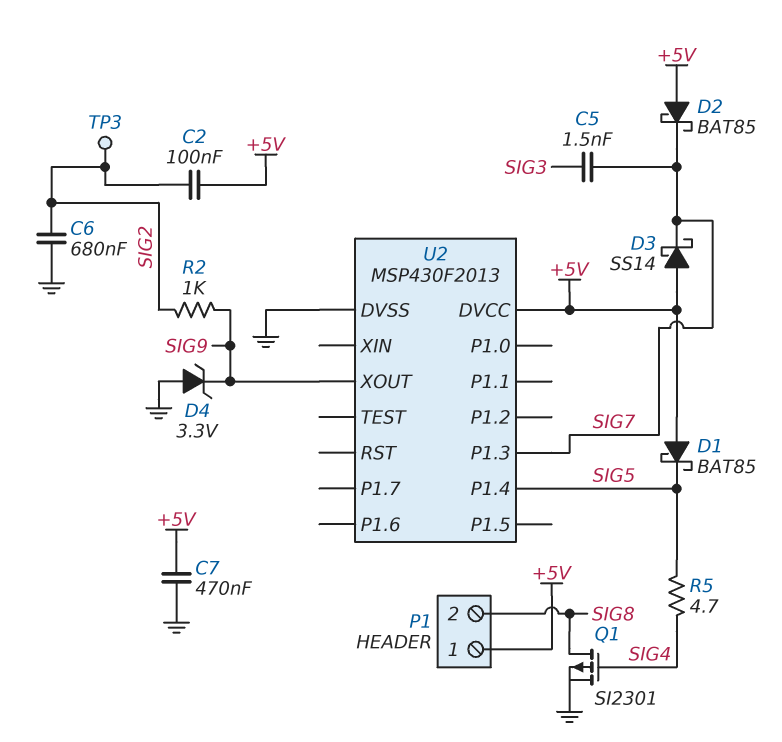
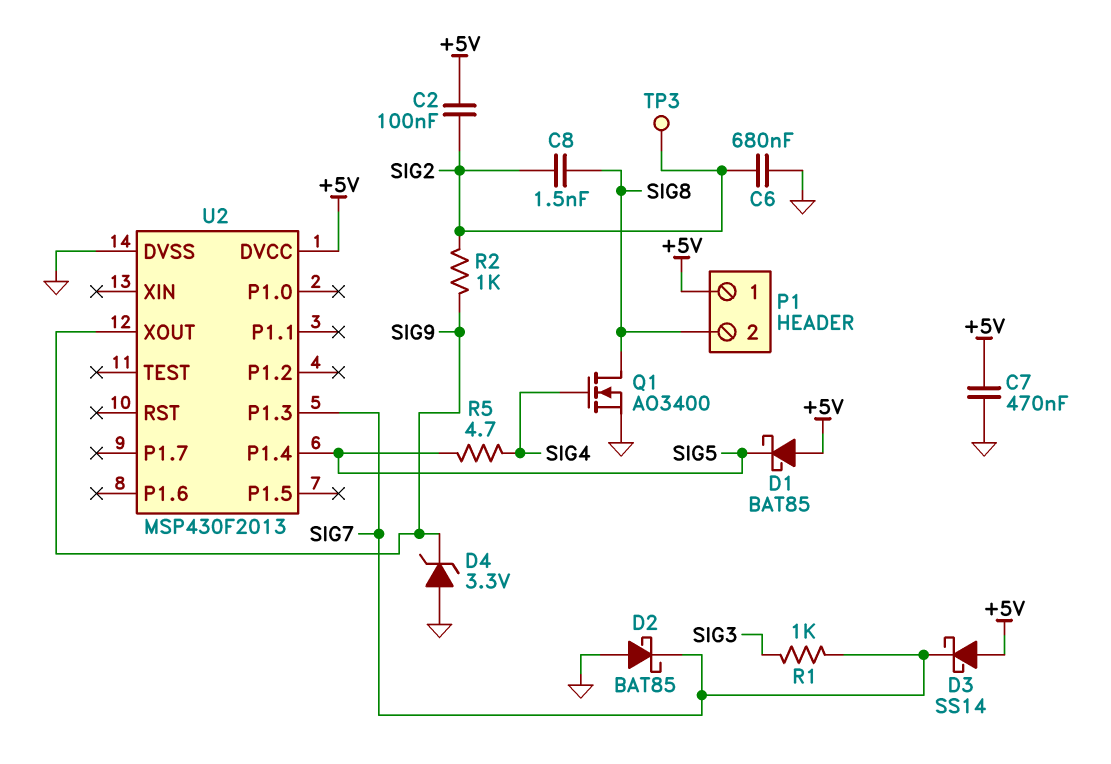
C5: 1.5nF (SIG3, SIG7) -> none
C8: none -> 1.5nF (SIG2, SIG8)
D2: schottky BAT85 (A +5V, K SIG7) -> schottky BAT85 (A GND, K SIG7)
Q1: PMOS SI2301 (G SIG4, D SIG8, S GND) -> NMOS AO3400 (G SIG4, D SIG8, S GND)
R1: none -> 1k (SIG3, SIG7)

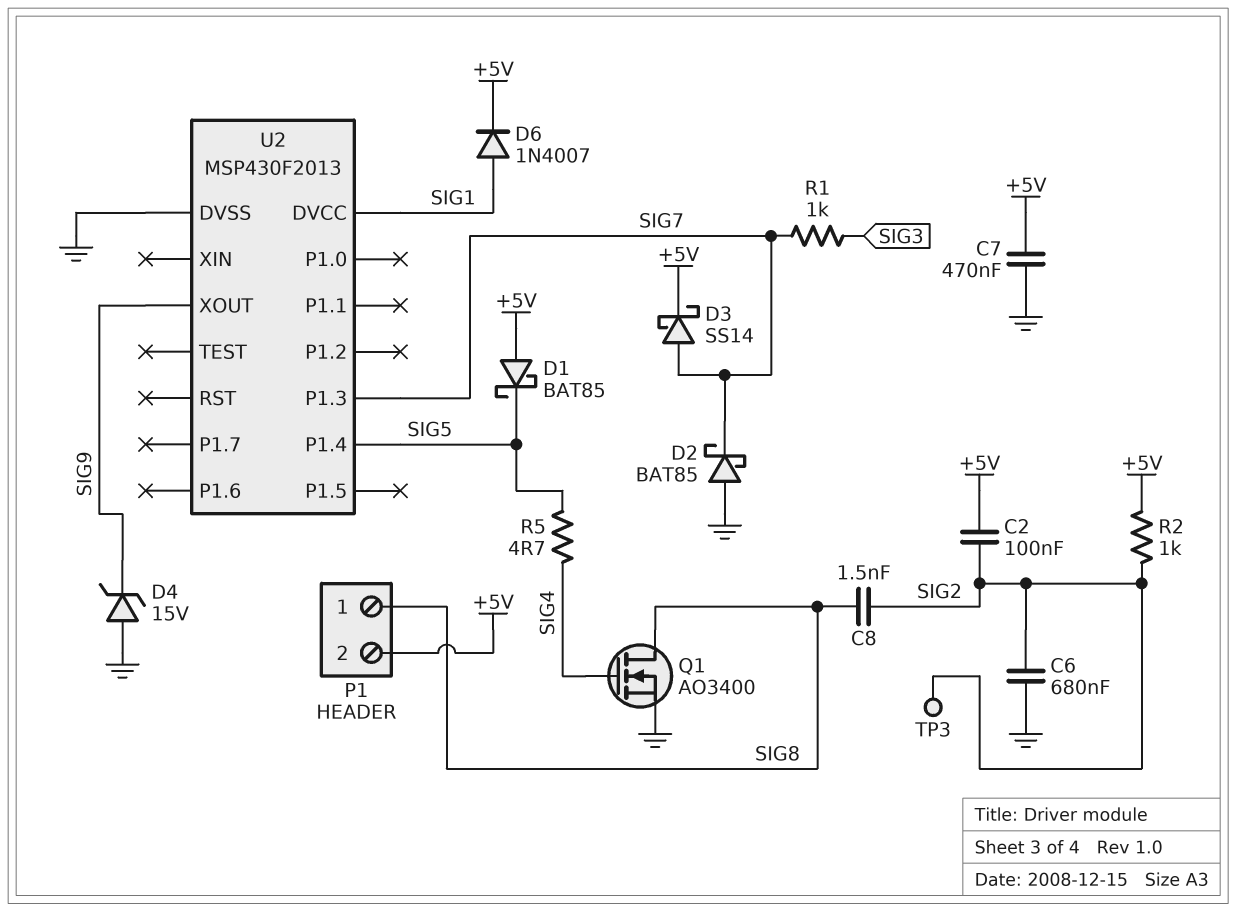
D3: schottky SS14 (A +5V, K SIG7) -> schottky SS14 (A SIG7, K +5V)
D4: zener 3.3V (A GND, K SIG9) -> zener 15V (A GND, K SIG9)
D6: none -> diode 1N4007 (A SIG1, K +5V)
P1 pin 1: +5V -> SIG8
P1 pin 2: SIG8 -> +5V
R2: 1k (SIG2, SIG9) -> 1k (+5V, SIG2)
U2 pin DVCC: +5V -> SIG1

